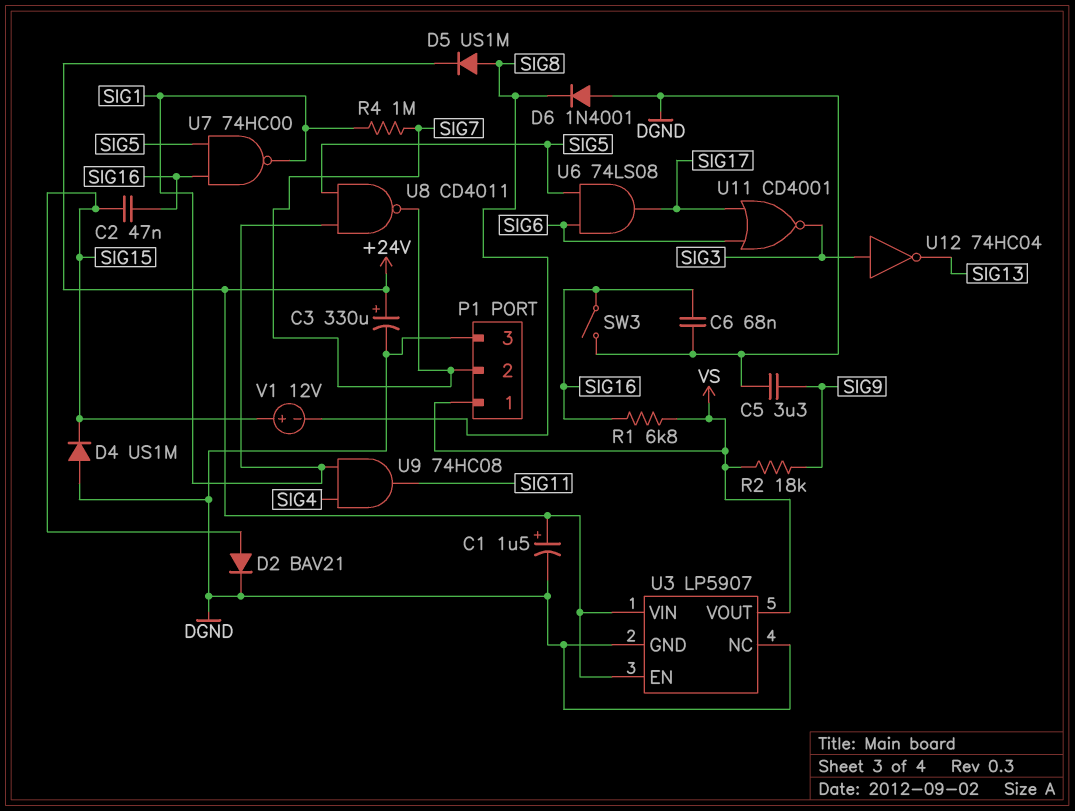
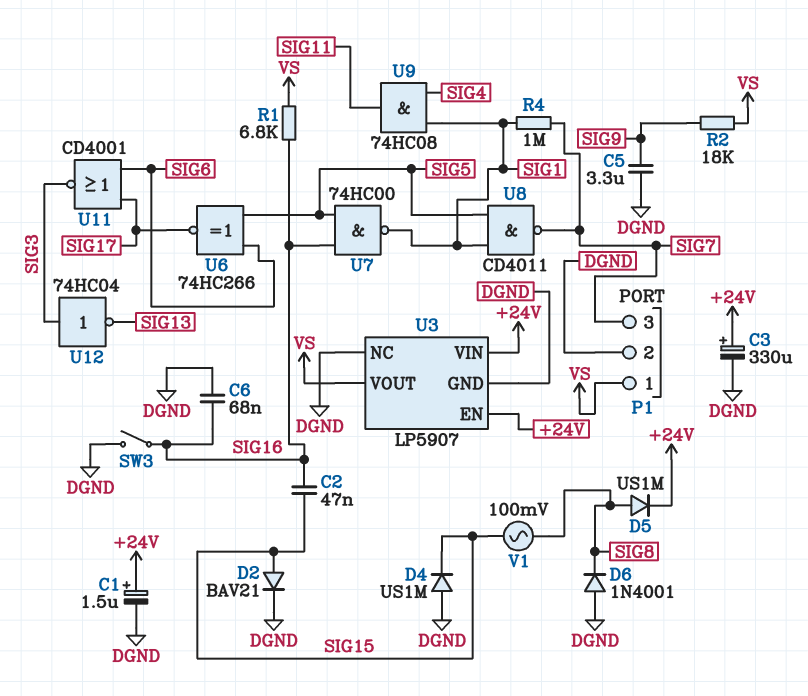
P1 pin 2: SIG7 -> DGND
P1 pin 3: DGND -> SIG7
U6: AND 74LS08 (in SIG5, in SIG6, out SIG17) -> XNOR 74HC266 (in SIG5, in SIG6, out SIG17)
V1: 12V (plus SIG15, minus SIG8) -> AC 100mV (SIG8, SIG15)

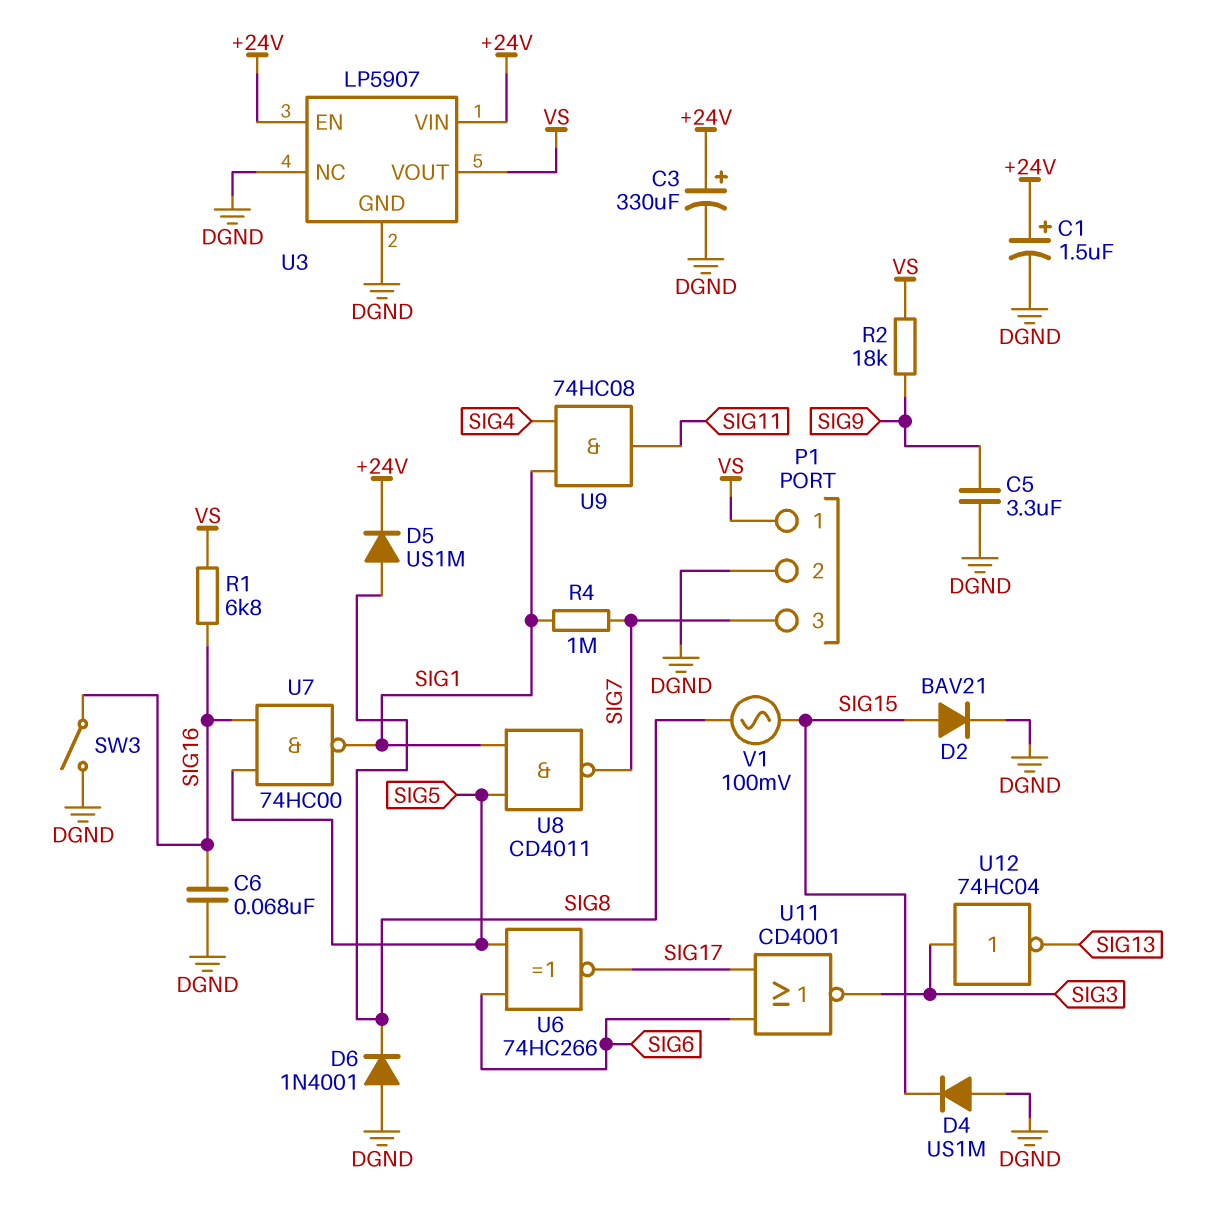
C2: 47nF (SIG15, SIG16) -> none

